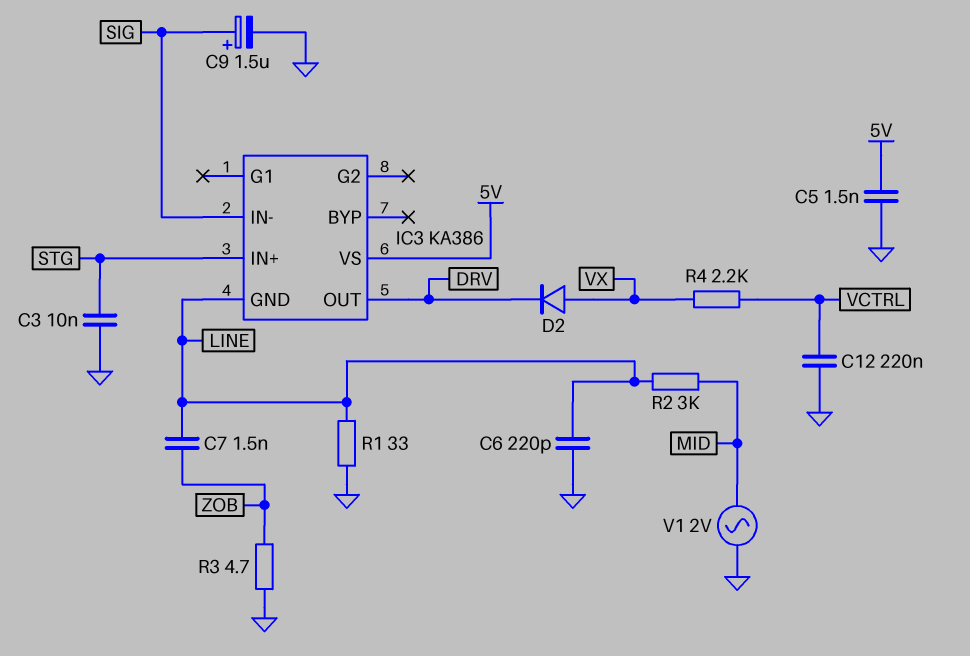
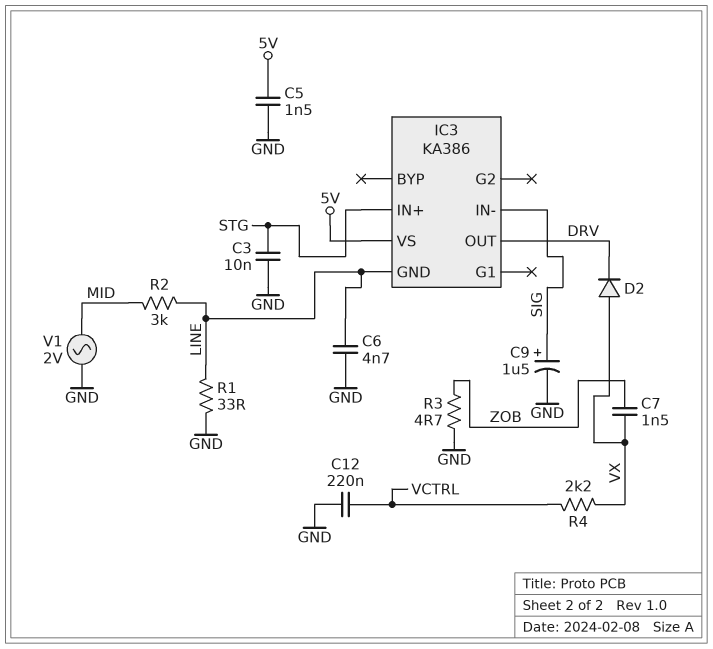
C6: 220pF (GND, LINE) -> 4.7nF (GND, LINE)
C7: 1.5nF (LINE, ZOB) -> 1.5nF (VX, ZOB)

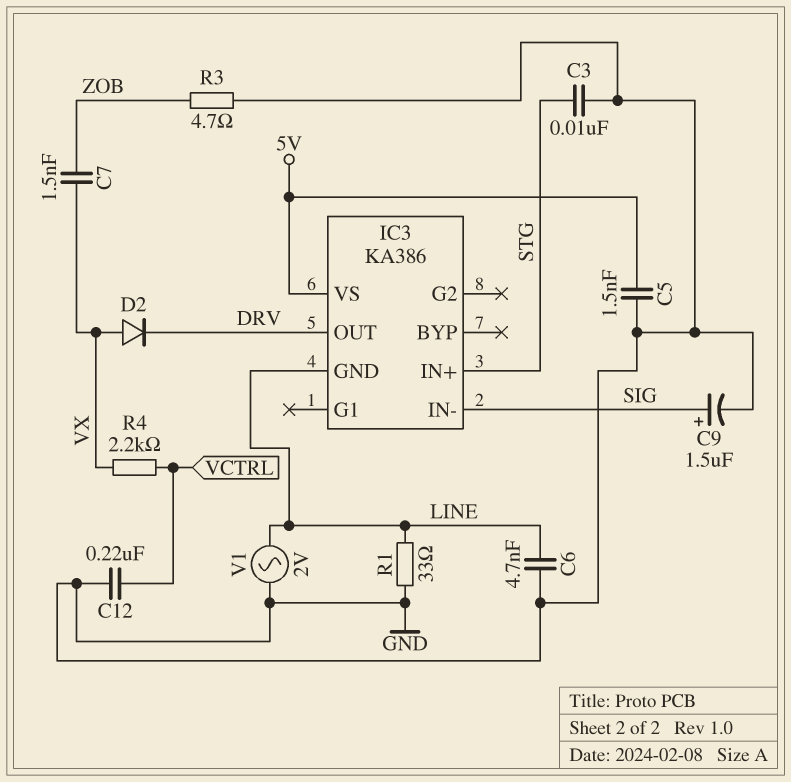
R2: 3k (LINE, MID) -> none
V1: AC 2V (GND, MID) -> AC 2V (GND, LINE)

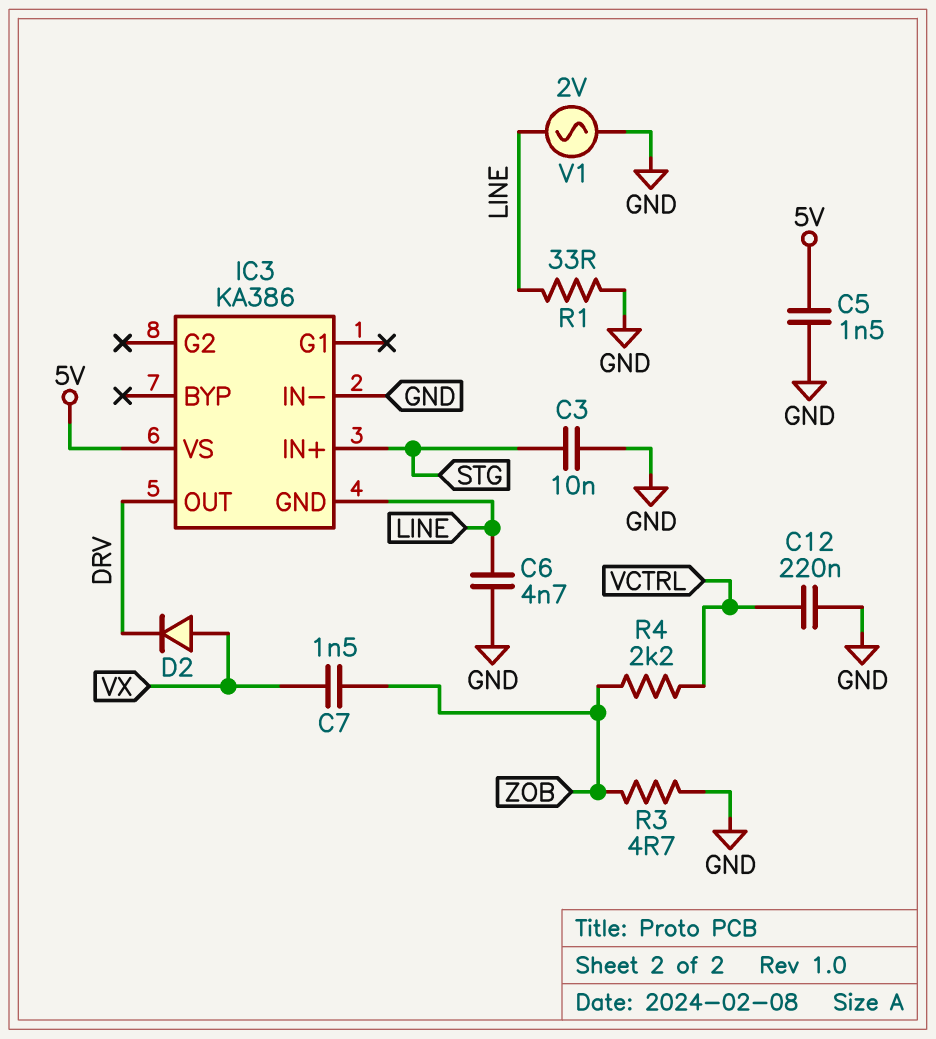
C9: 1.5uF (plus SIG, minus GND) -> none
IC3 pin IN-: SIG -> GND
R4: 2.2k (VCTRL, VX) -> 2.2k (VCTRL, ZOB)

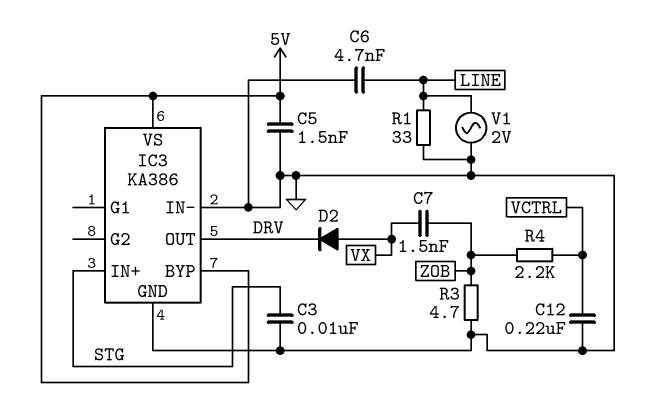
IC3 pin BYP: none -> 5V
IC3 pin GND: LINE -> GND

